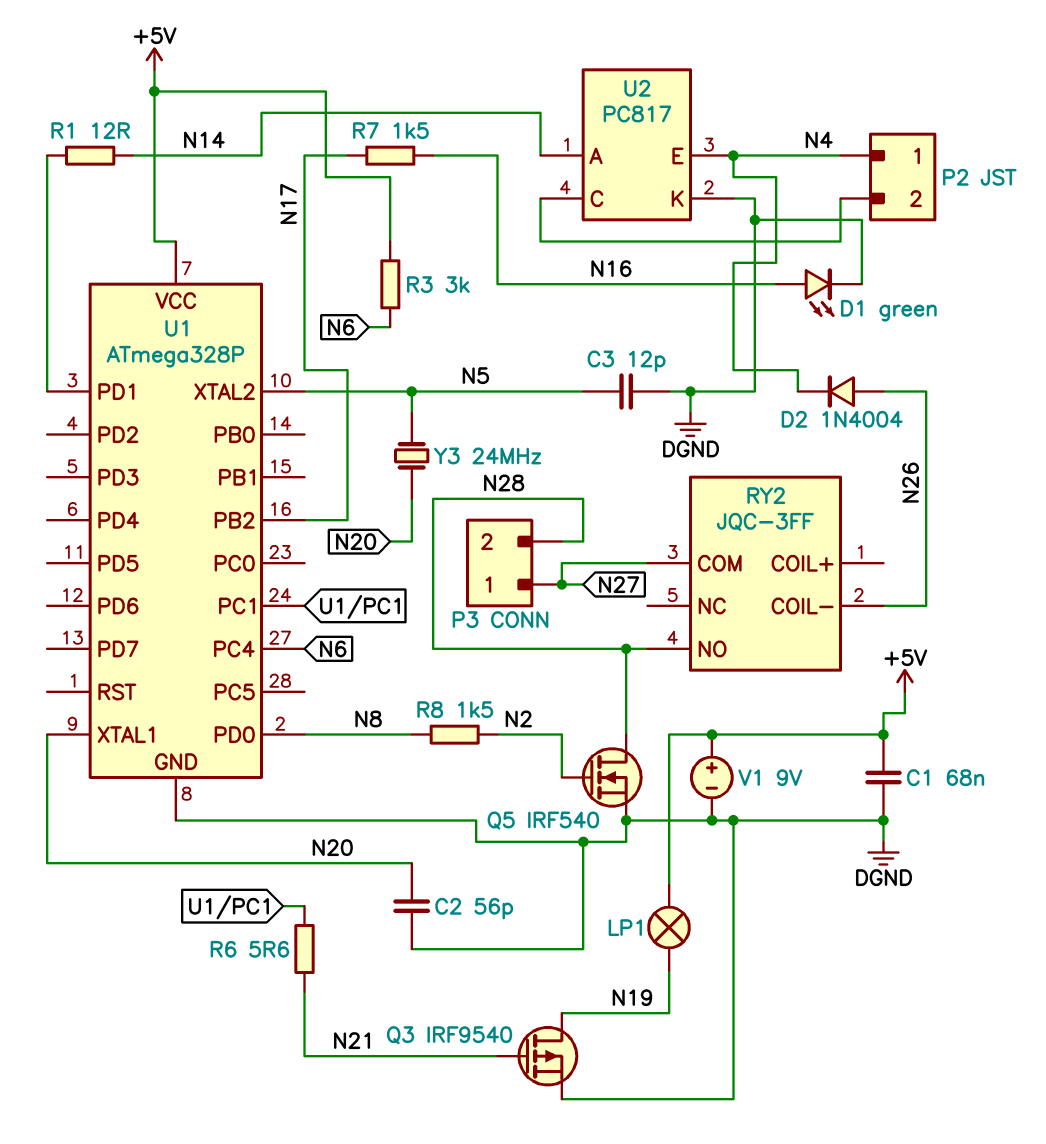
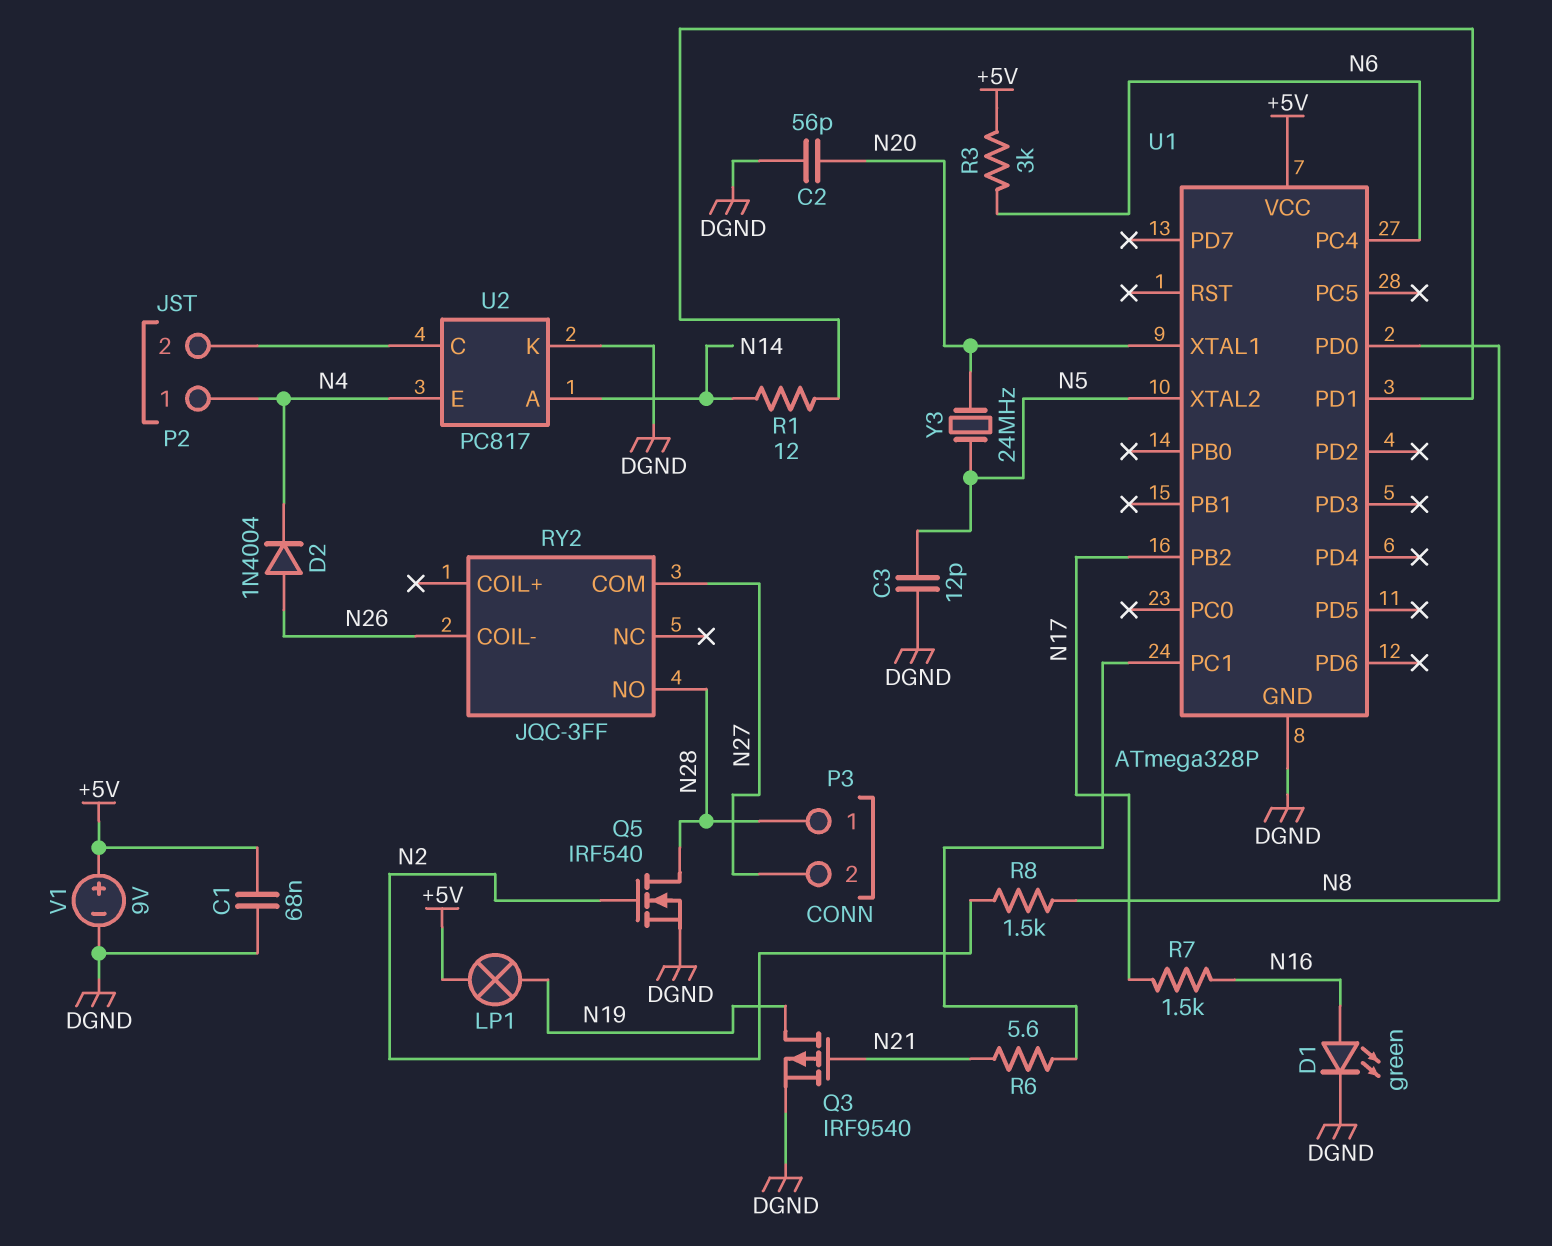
P3 pin 1: N27 -> N28
P3 pin 2: N28 -> N27

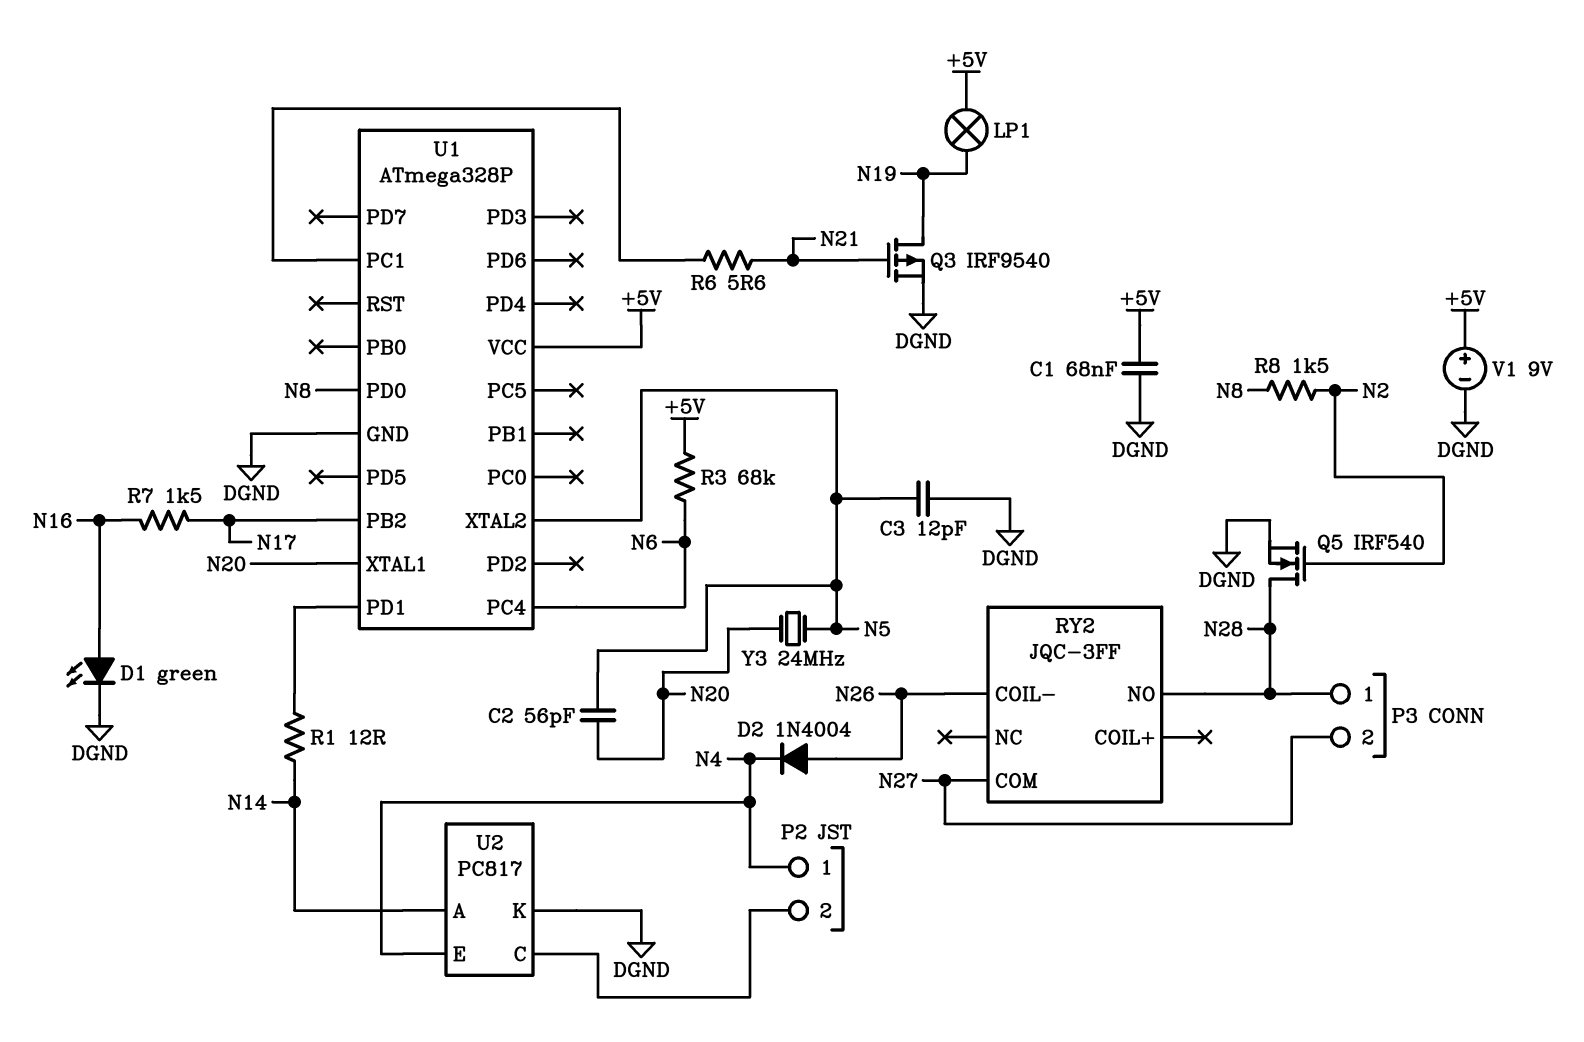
C2: 56pF (DGND, N20) -> 56pF (N5, N20)
R3: 3k (+5V, N6) -> 68k (+5V, N6)

